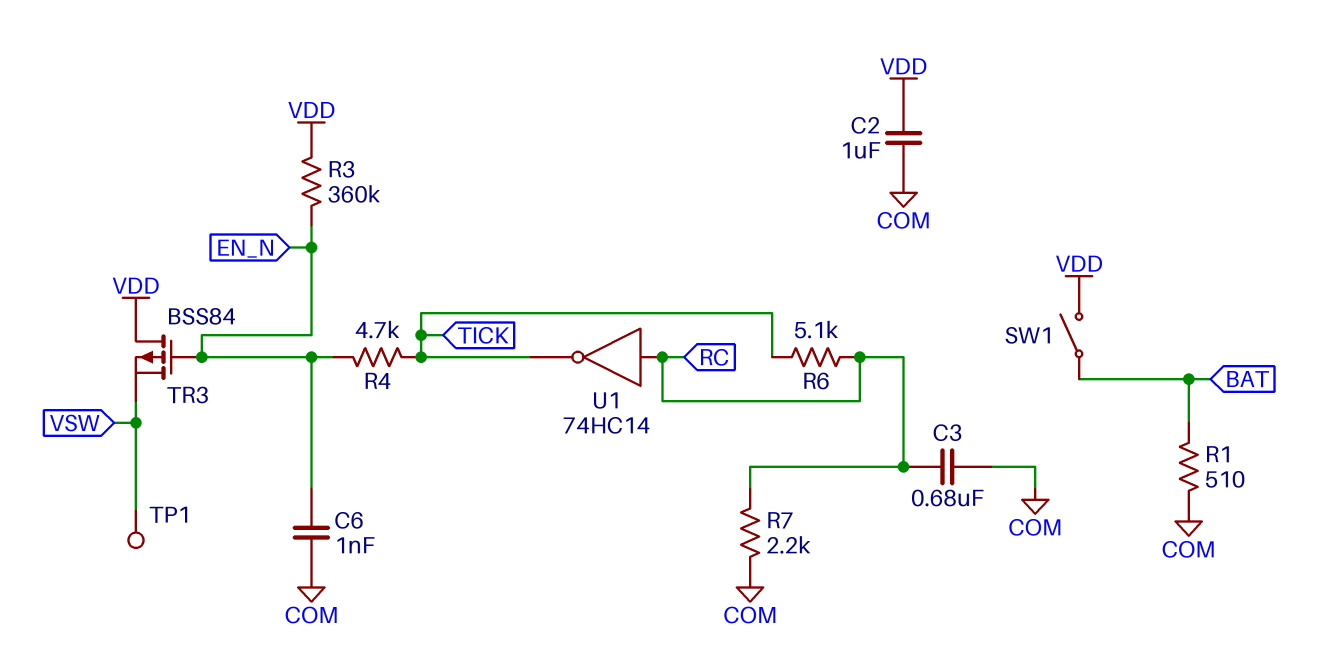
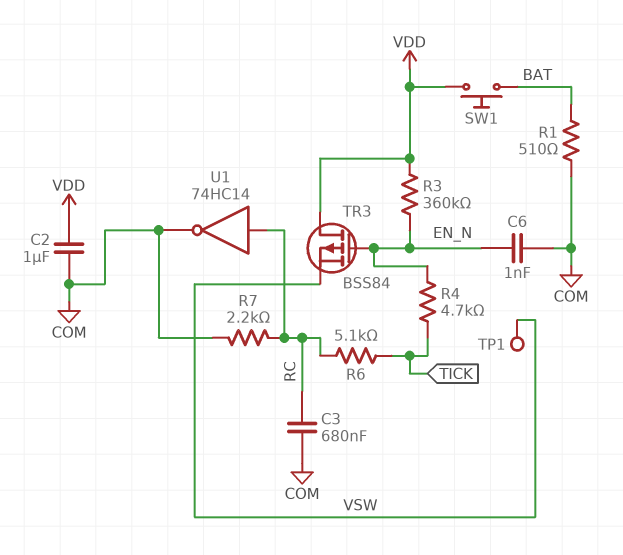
SW1: switch (BAT, VDD) -> button (BAT, VDD)
U1: NOT 74HC14 (in RC, out TICK) -> NOT 74HC14 (in RC, out COM)

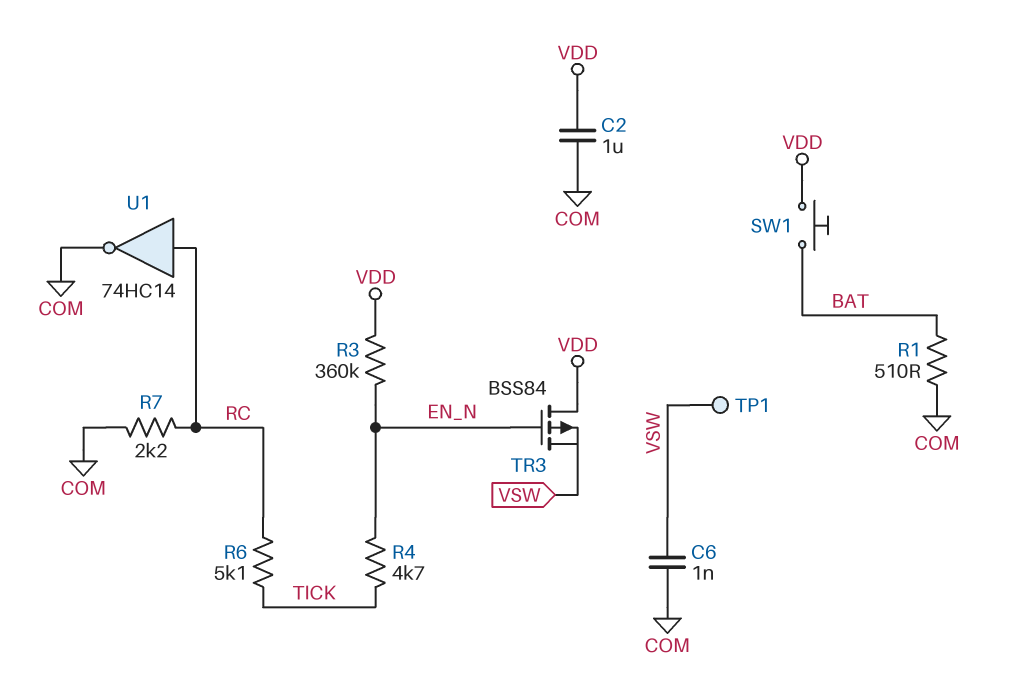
C3: 680nF (COM, RC) -> none
C6: 1nF (COM, EN_N) -> 1nF (COM, VSW)

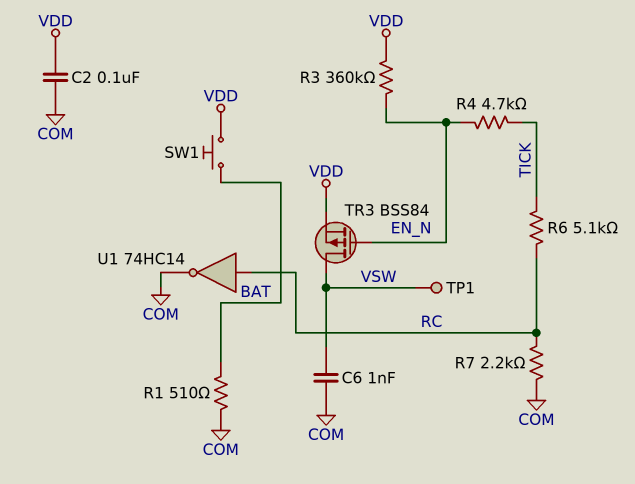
C2: 1uF (COM, VDD) -> 100nF (COM, VDD)
TR3: PMOS BSS84 (G EN_N, D VDD, S VSW) -> PMOS BSS84 (G EN_N, D VSW, S VDD)

